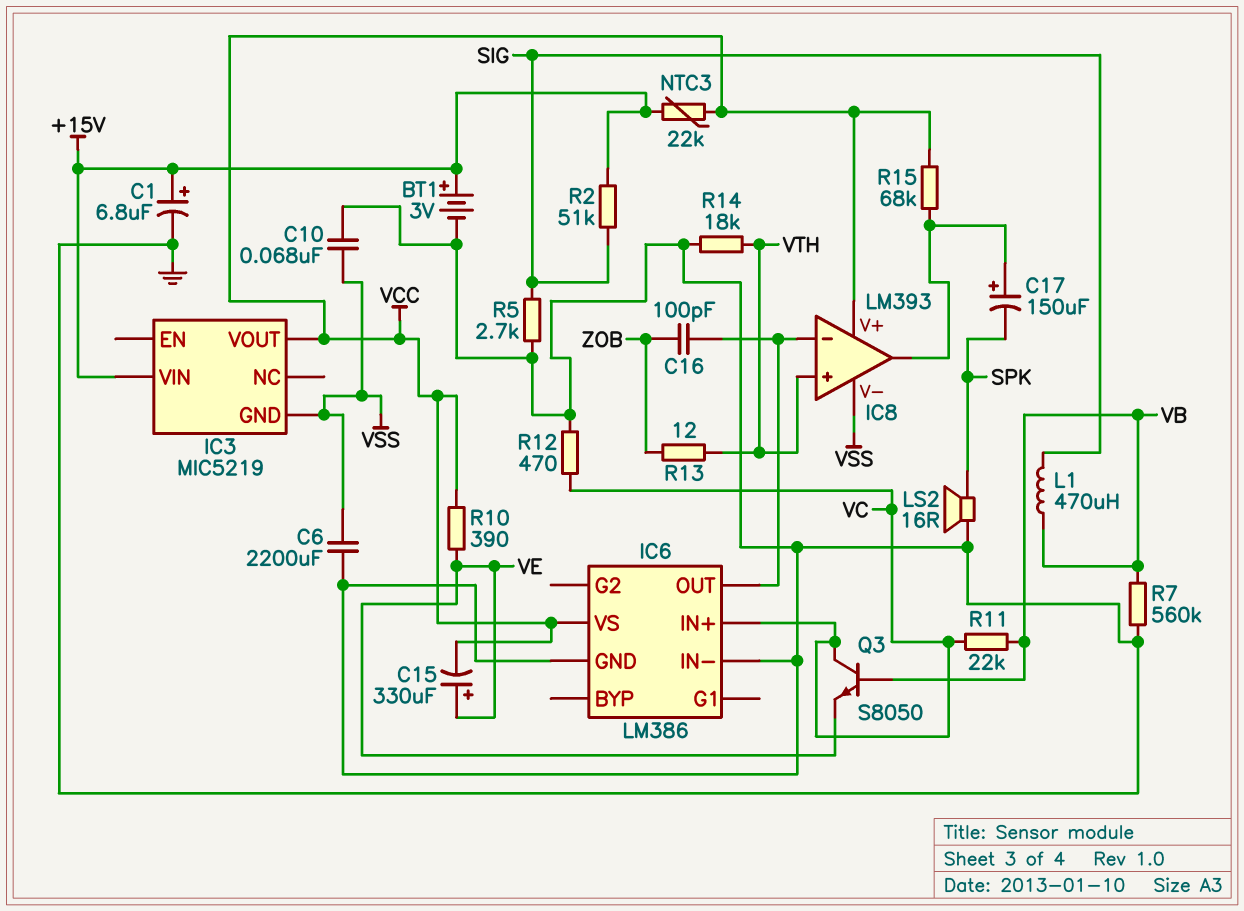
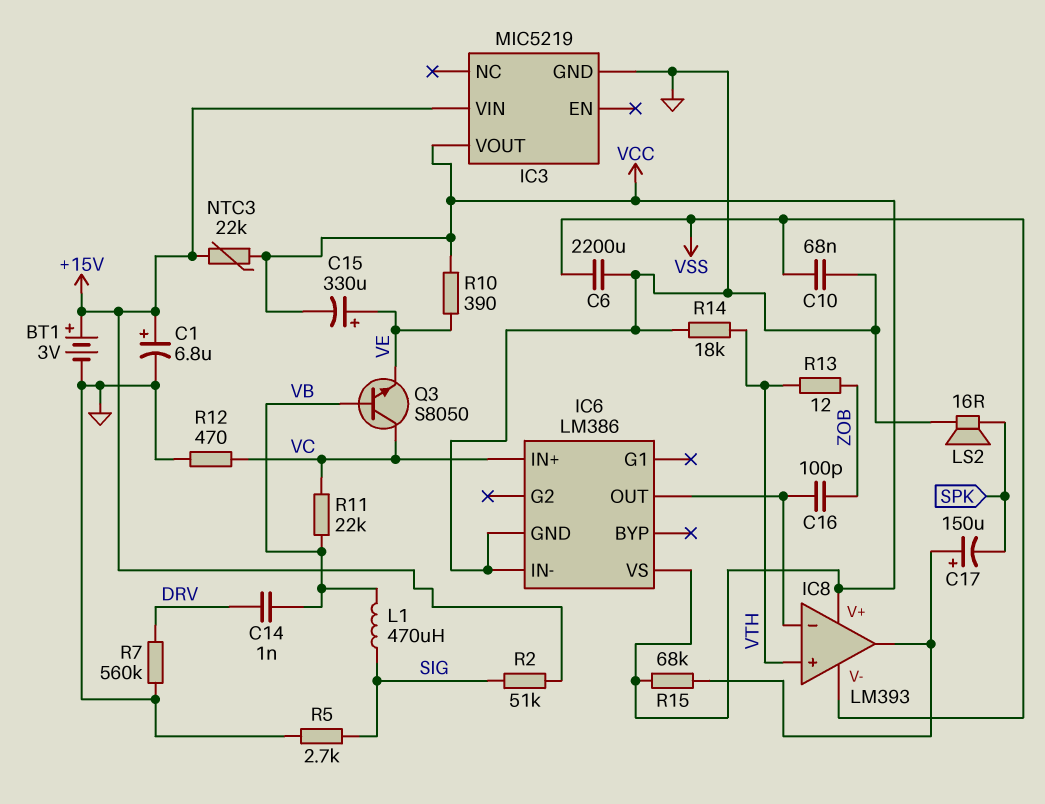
C14: none -> 1nF (DRV, VB)
IC3 pin GND: VSS -> GND
R7: 560k (GND, VB) -> 560k (DRV, GND)

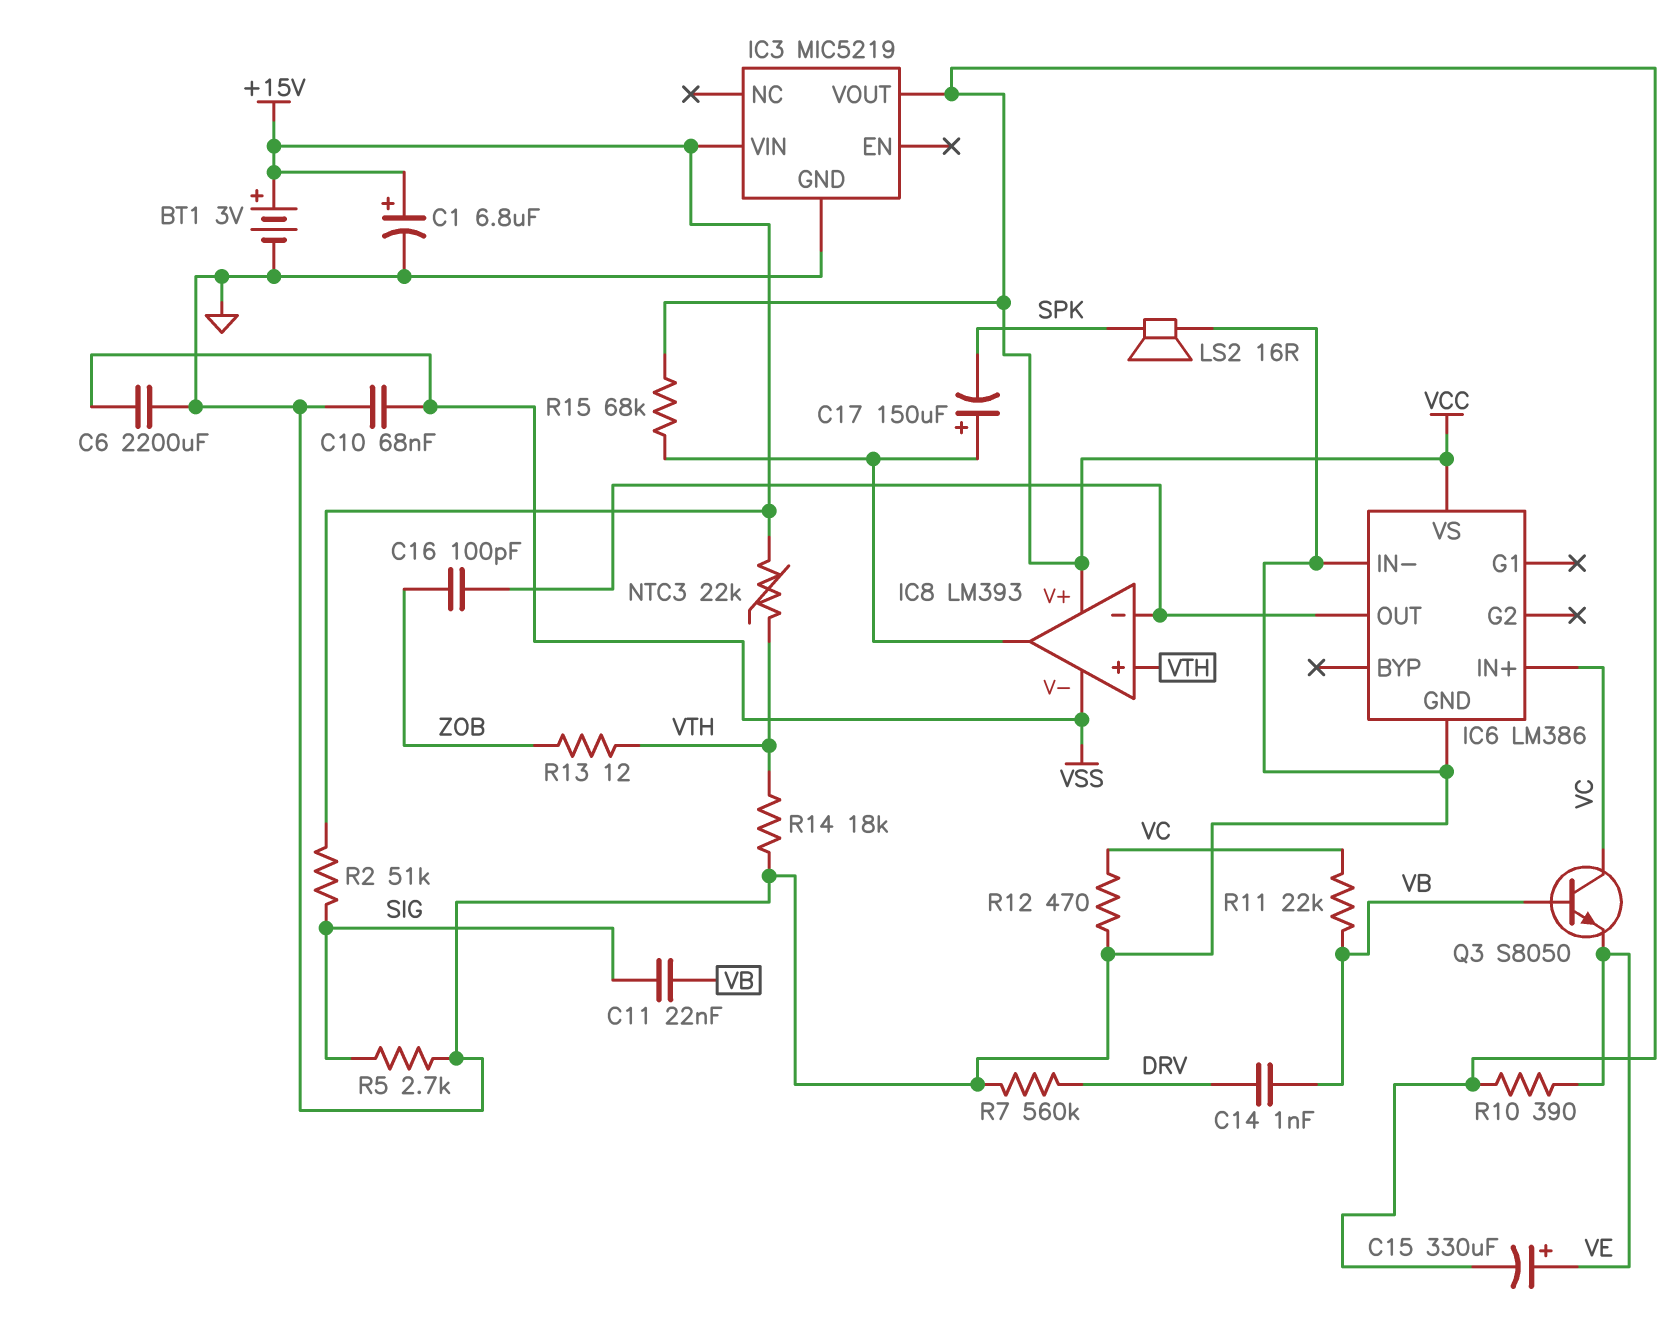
C11: none -> 22nF (SIG, VB)
L1: 470uH (SIG, VB) -> none
NTC3: 22k (+15V, VCC) -> 22k (+15V, VTH)

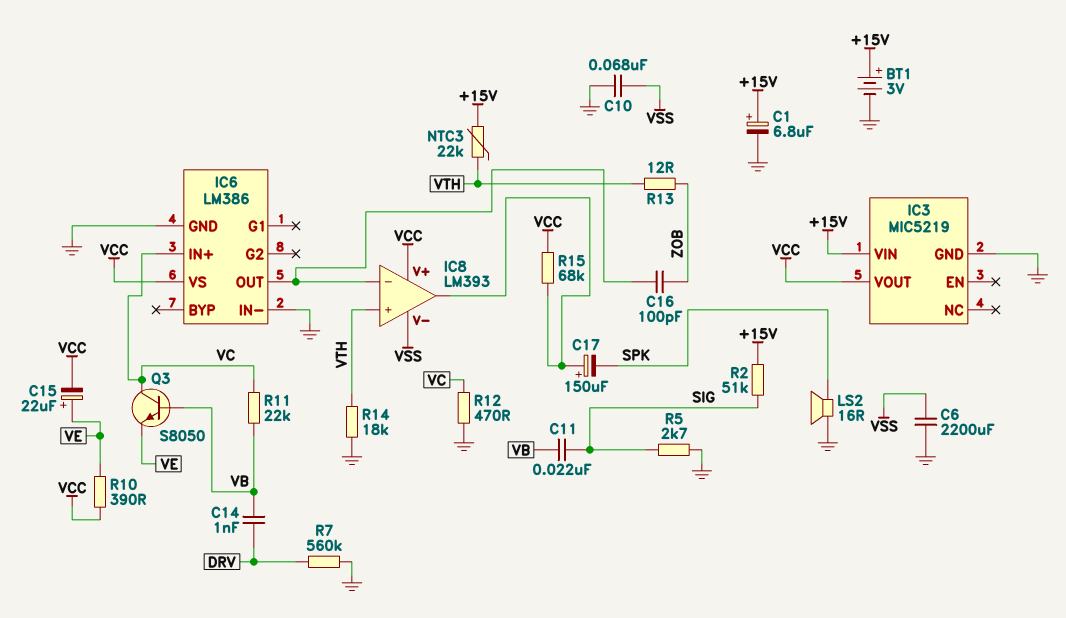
C15: 330uF (plus VE, minus VCC) -> 22uF (plus VE, minus VCC)

